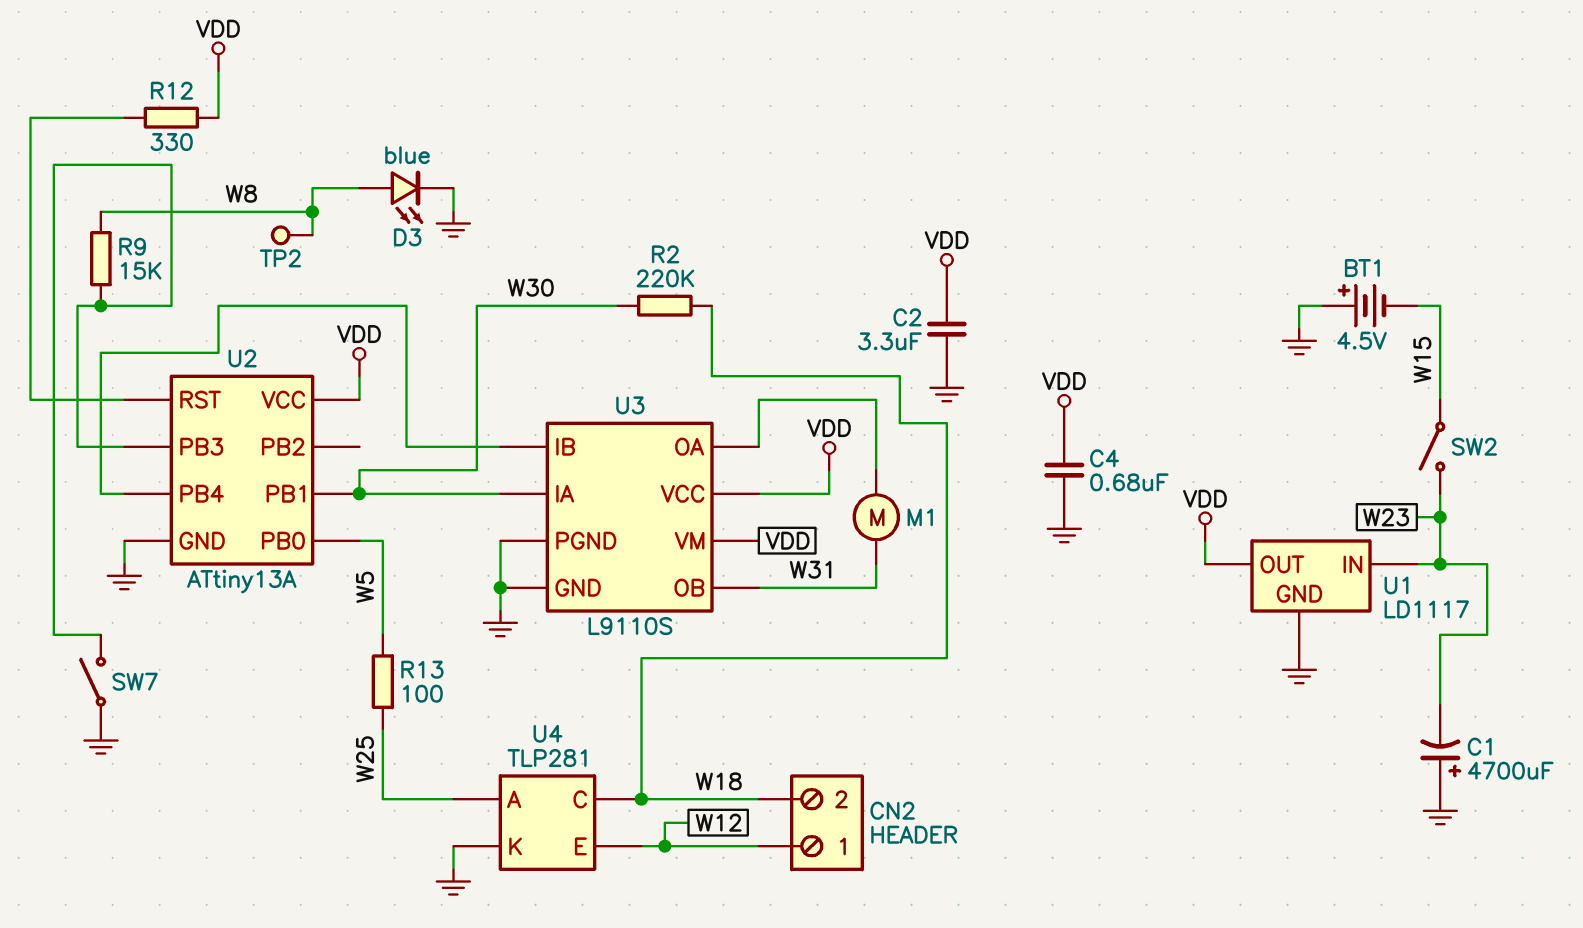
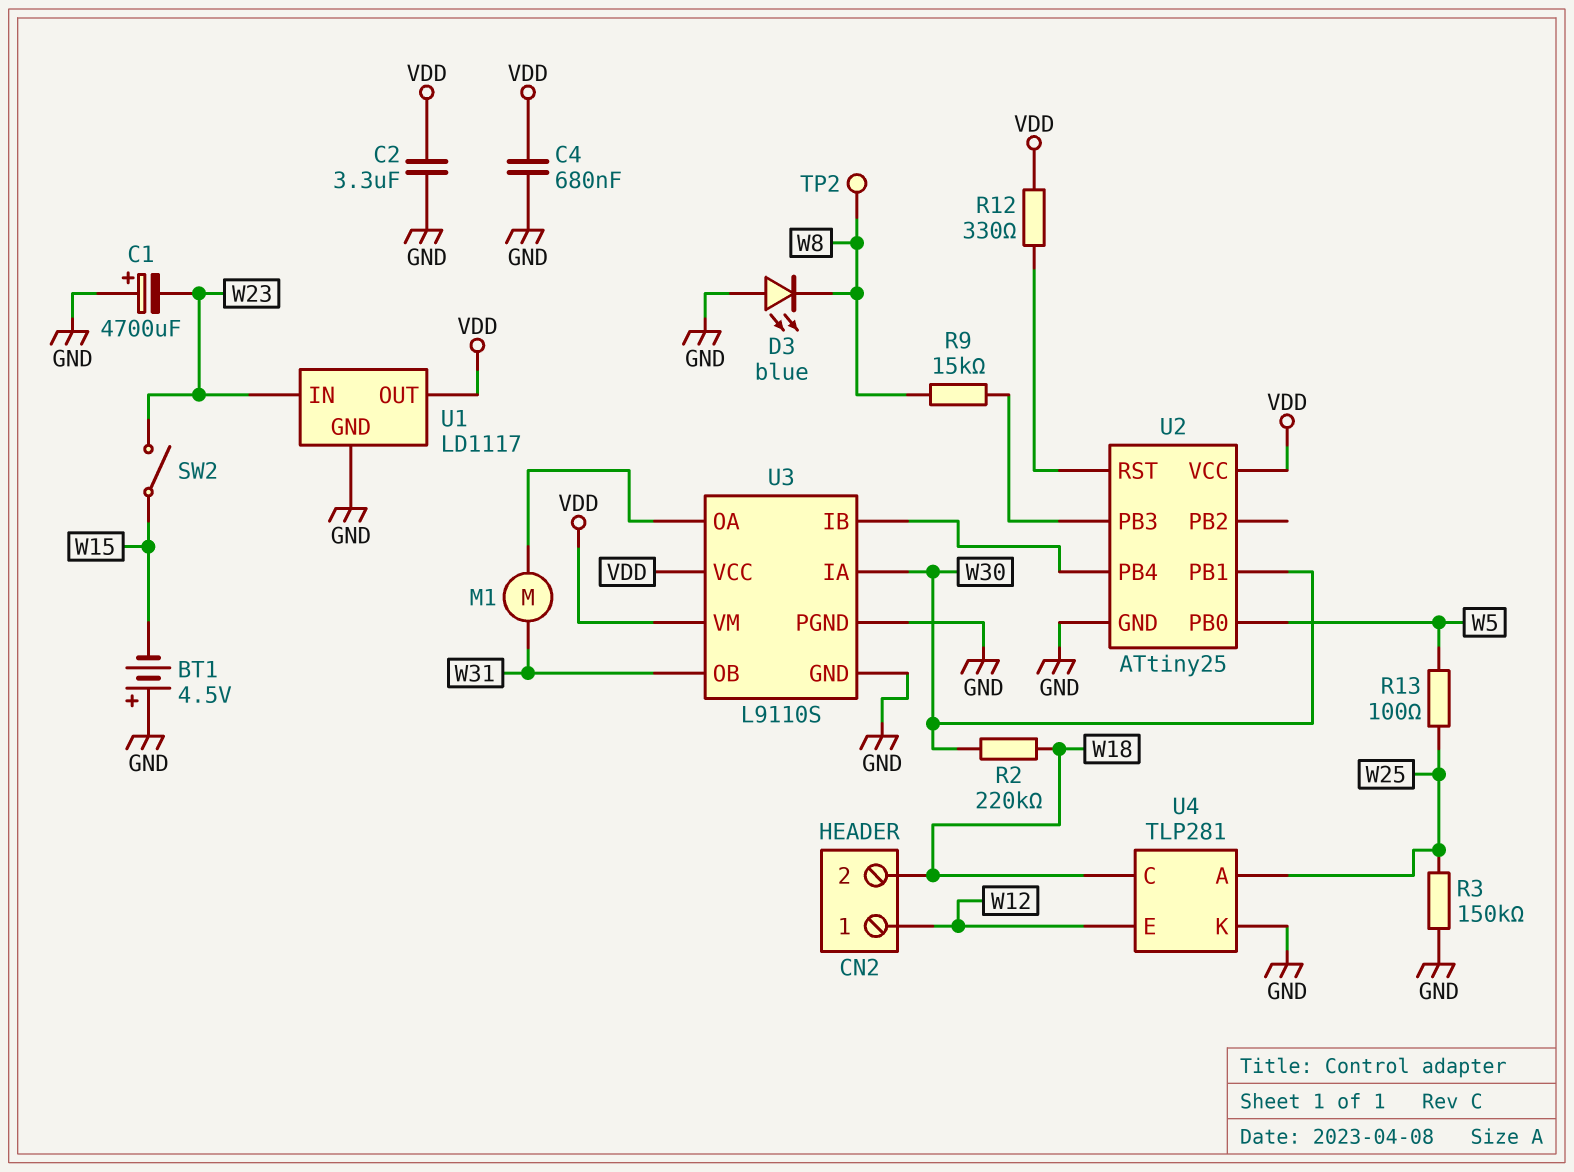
D3: LED blue (A W8, K GND) -> LED blue (A GND, K W8)
R3: none -> 150k (GND, W25)
SW7: switch (GND, U2/PB3) -> none
U2: ATtiny13A -> ATtiny25

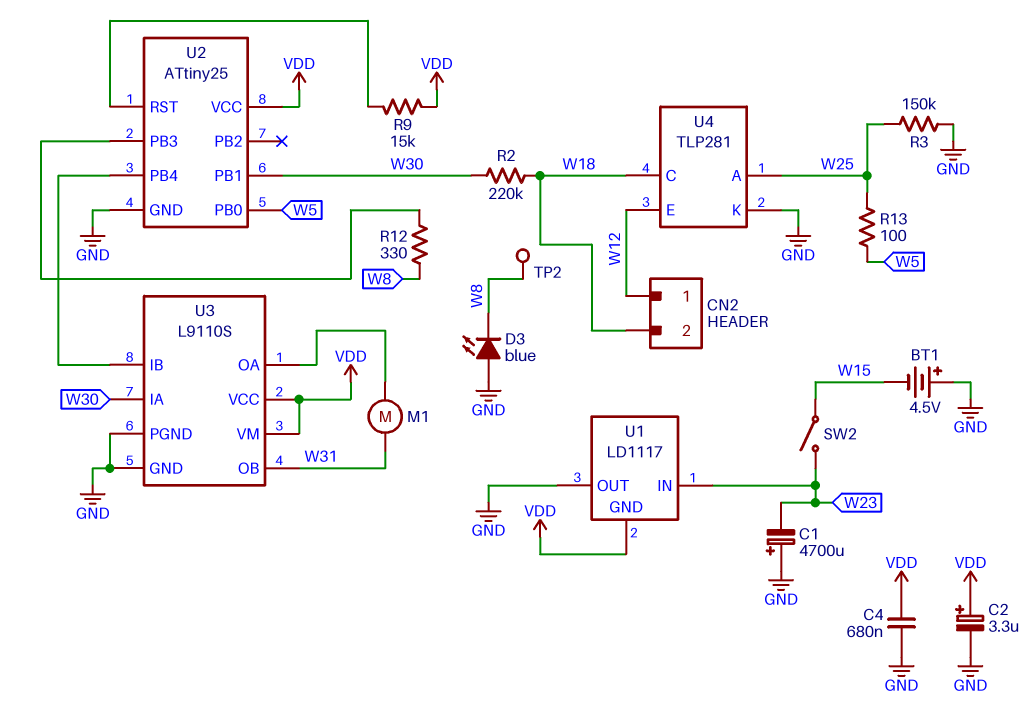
C2: 3.3uF (GND, VDD) -> 3.3uF (plus VDD, minus GND)
R9: 15k (U2/PB3, W8) -> 15k (U2/RST, VDD)
R12: 330 (U2/RST, VDD) -> 330 (U2/PB3, W8)
U1 pin GND: GND -> VDD
U1 pin OUT: VDD -> GND

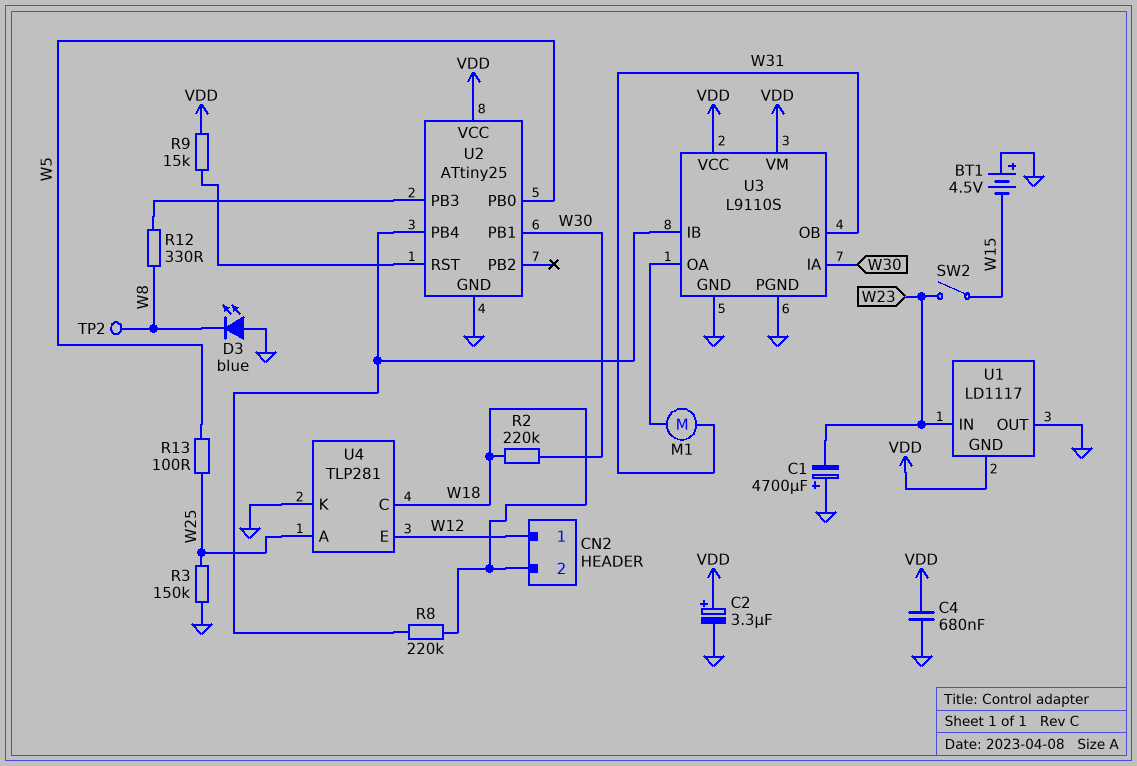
R8: none -> 220k (U2/PB4, W18)

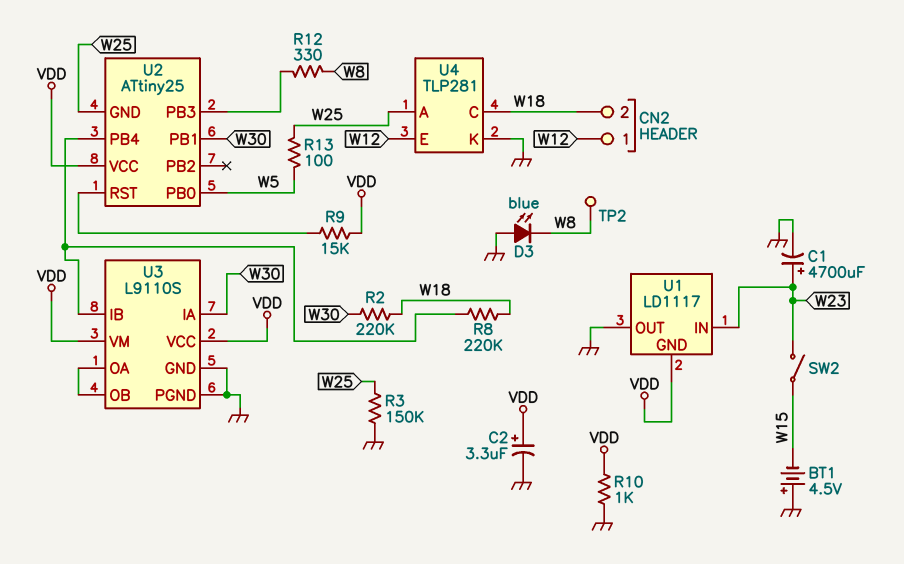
C1: 4700uF (plus GND, minus W23) -> 4700uF (plus W23, minus GND)
C4: 680nF (GND, VDD) -> none
M1: motor (U3/OA, W31) -> none
R10: none -> 1k (GND, VDD)
U2 pin GND: GND -> W25
U3 pin OB: W31 -> U3/OA

